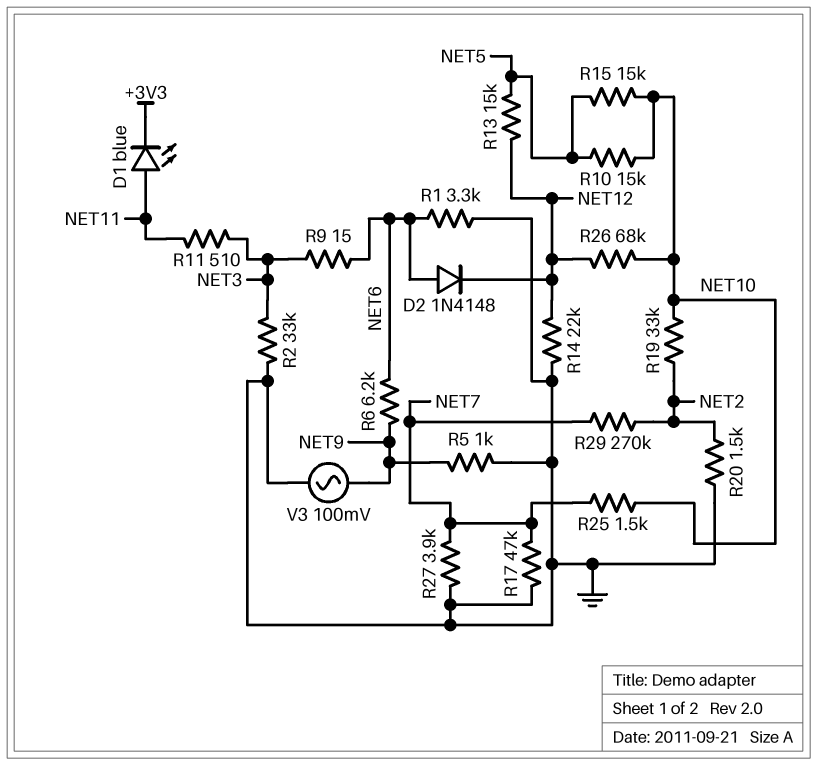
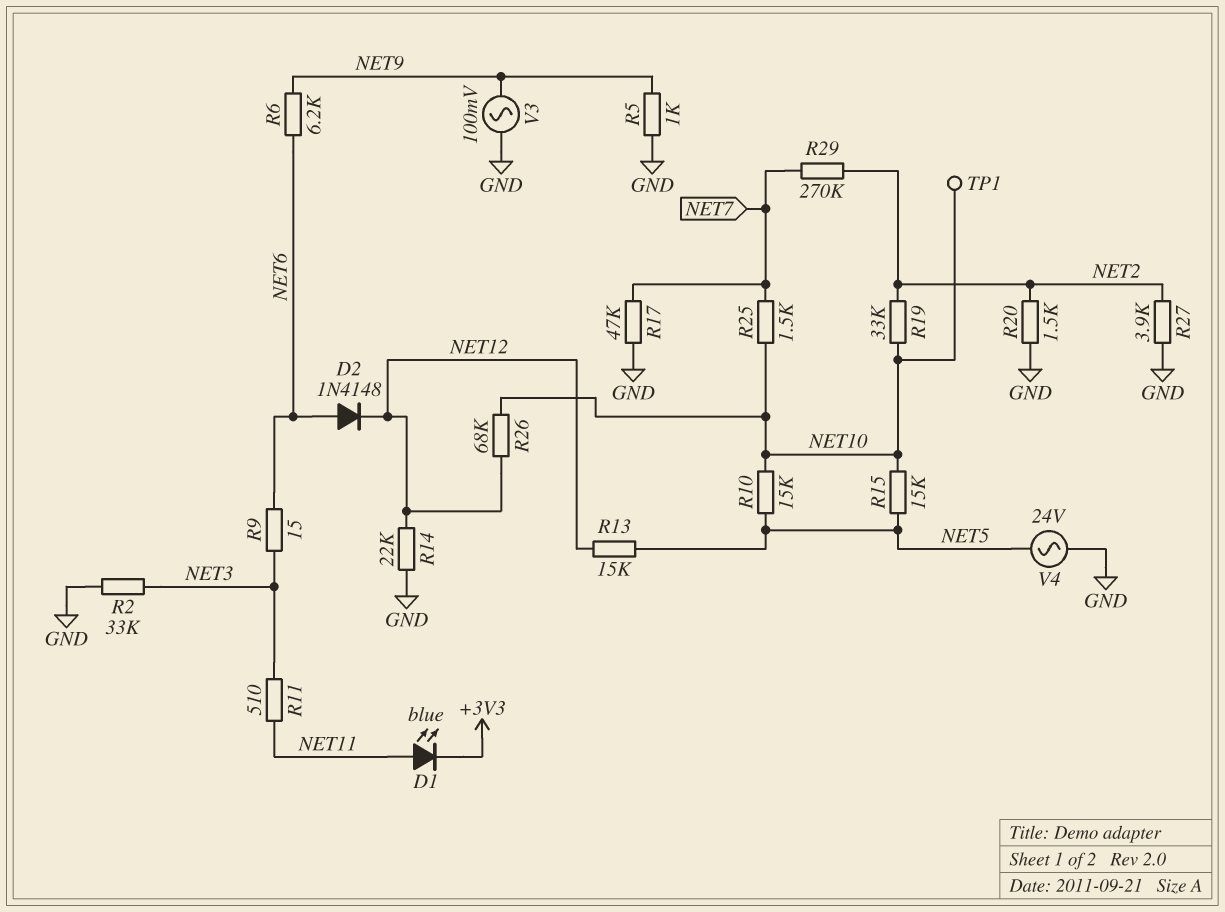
R1: 3.3k (GND, NET6) -> none
R27: 3.9k (GND, NET7) -> 3.9k (GND, NET2)
TP1: none -> test point (NET10)
V4: none -> AC 24V (GND, NET5)

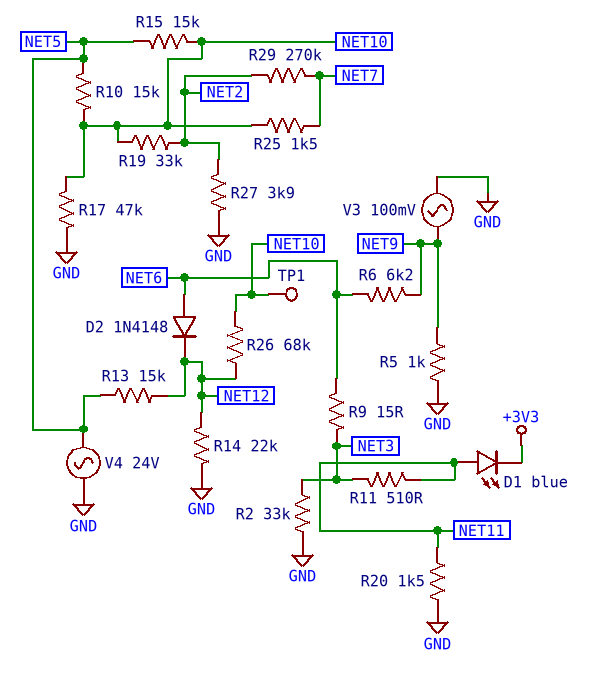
R17: 47k (GND, NET7) -> 47k (GND, NET10)
R20: 1.5k (GND, NET2) -> 1.5k (GND, NET11)

